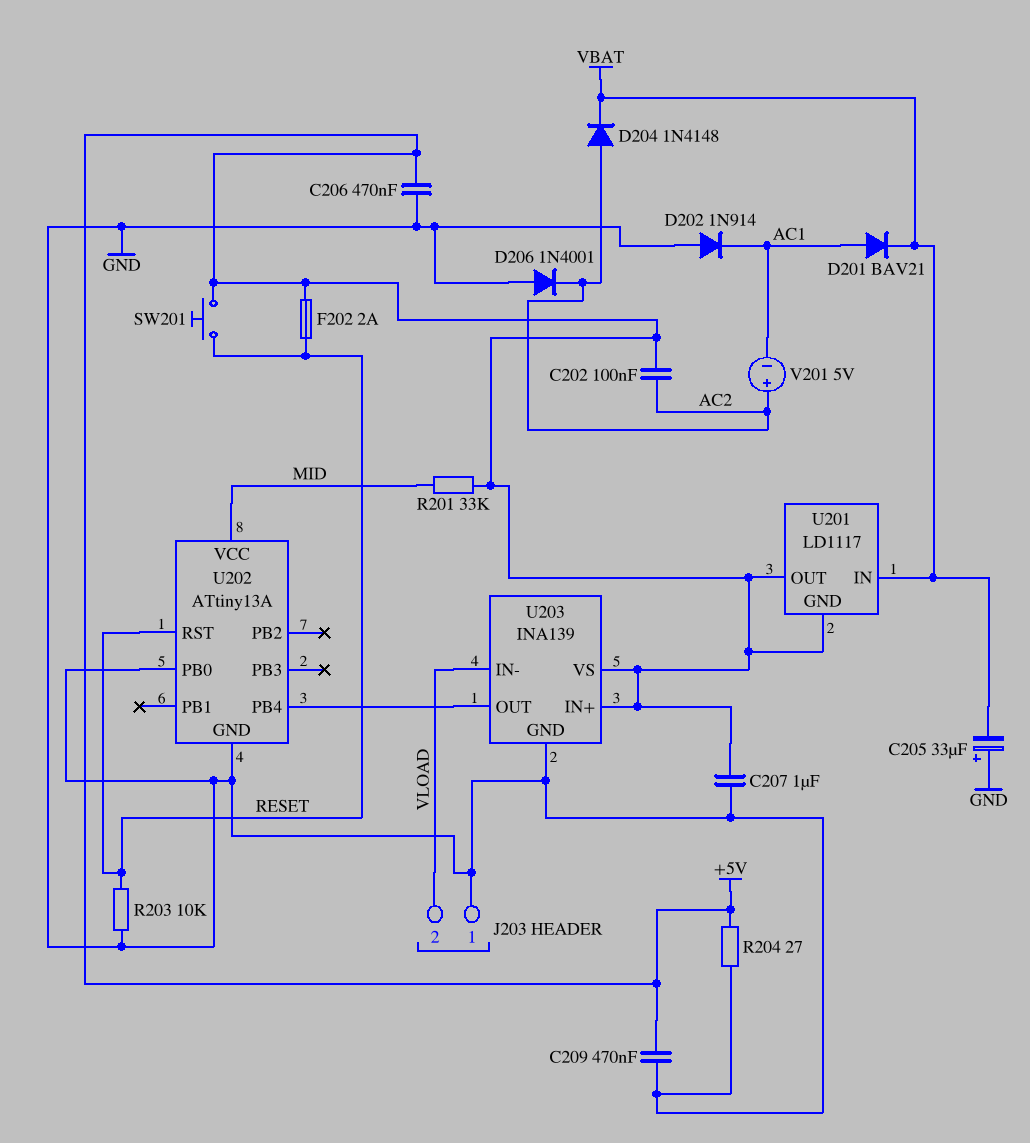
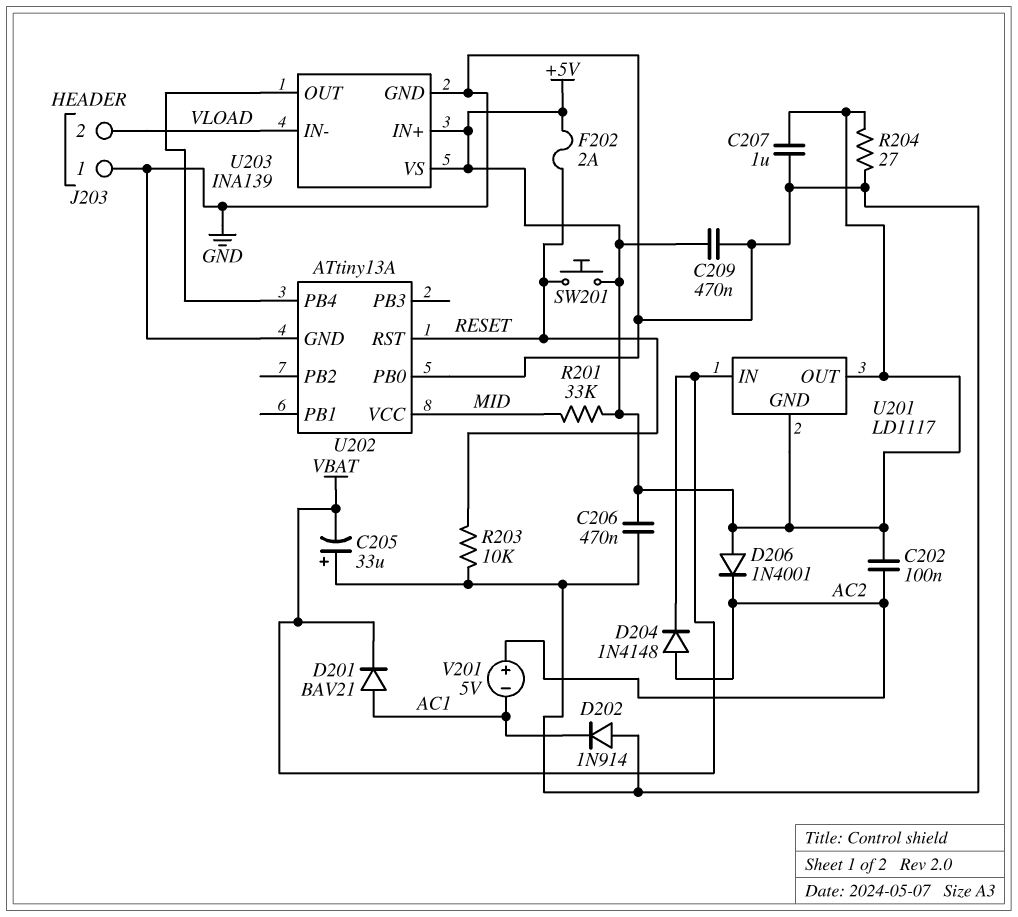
D206: diode 1N4001 (A GND, K AC2) -> diode 1N4001 (A +5V, K AC2)

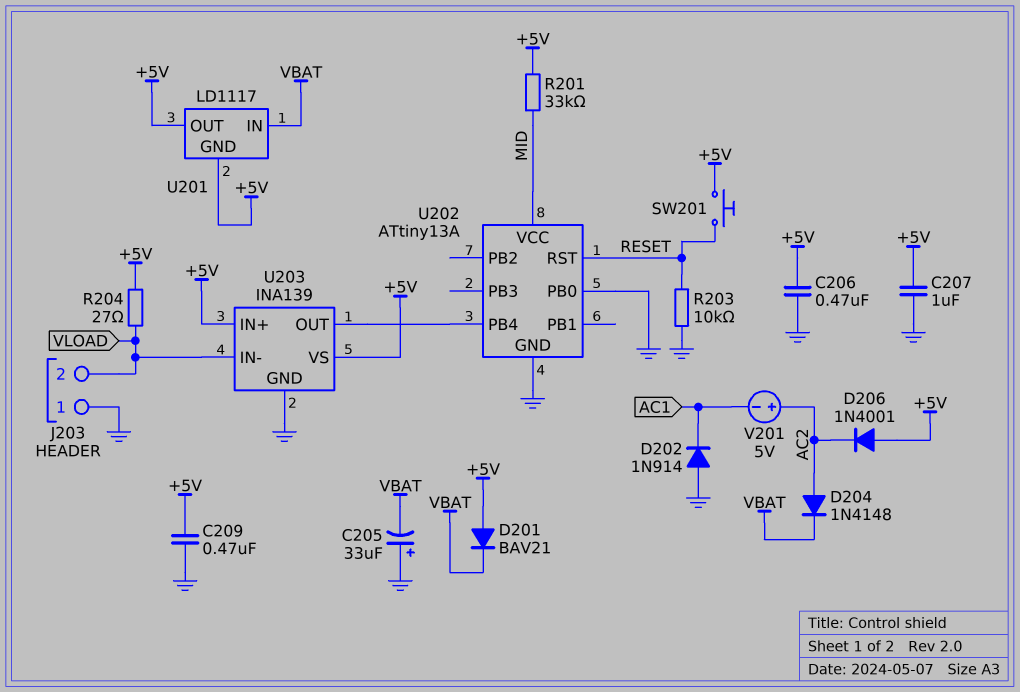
C202: 100nF (+5V, AC2) -> none
D201: diode BAV21 (A AC1, K VBAT) -> diode BAV21 (A +5V, K VBAT)
F202: 2A (+5V, RESET) -> none
R204: 27 (+5V, GND) -> 27 (+5V, VLOAD)

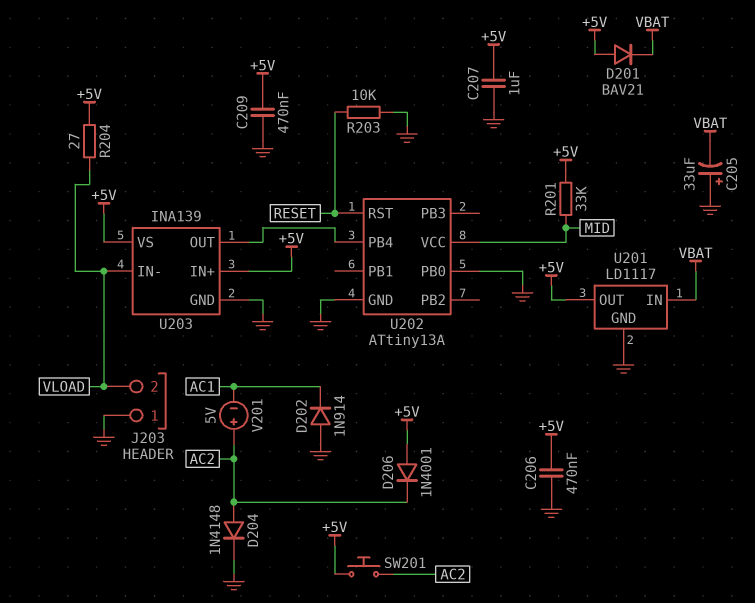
D204: diode 1N4148 (A AC2, K VBAT) -> diode 1N4148 (A AC2, K GND)
SW201: button (+5V, RESET) -> button (+5V, AC2)
U201 pin GND: +5V -> GND

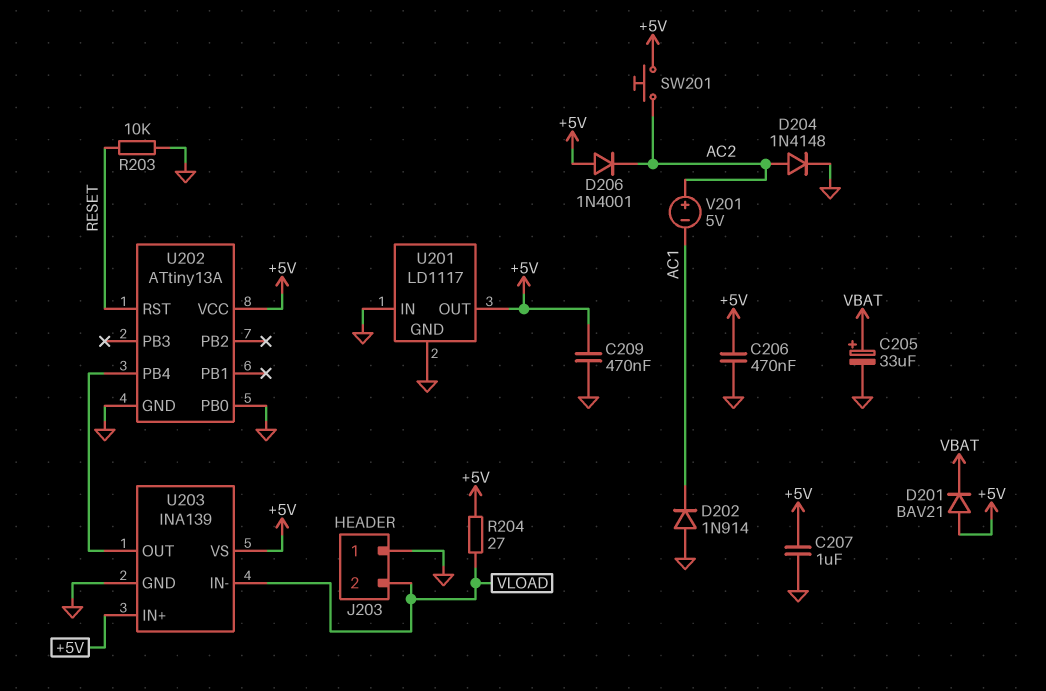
C205: 33uF (plus GND, minus VBAT) -> 33uF (plus VBAT, minus GND)
R201: 33k (+5V, MID) -> none
U201 pin IN: VBAT -> GND
U202 pin VCC: MID -> +5V

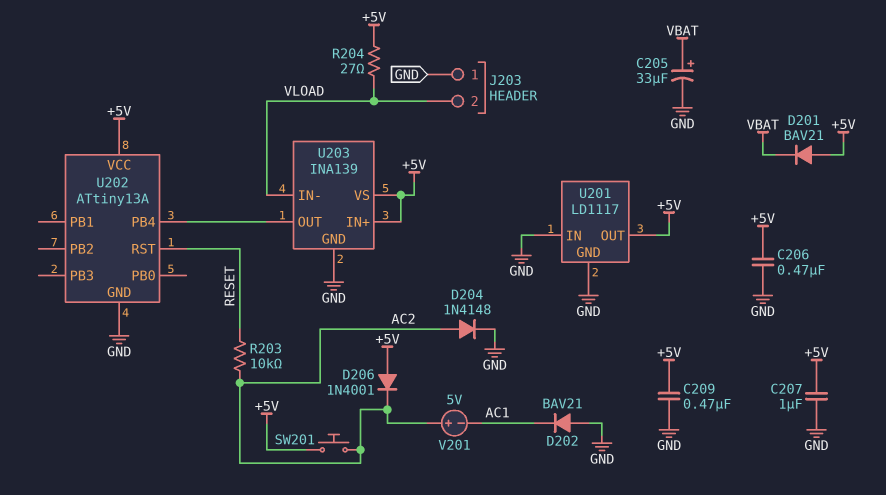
D202: diode 1N914 (A GND, K AC1) -> diode BAV21 (A GND, K AC1)
R203: 10k (GND, RESET) -> 10k (AC2, RESET)
U202 pin PB0: GND -> none

